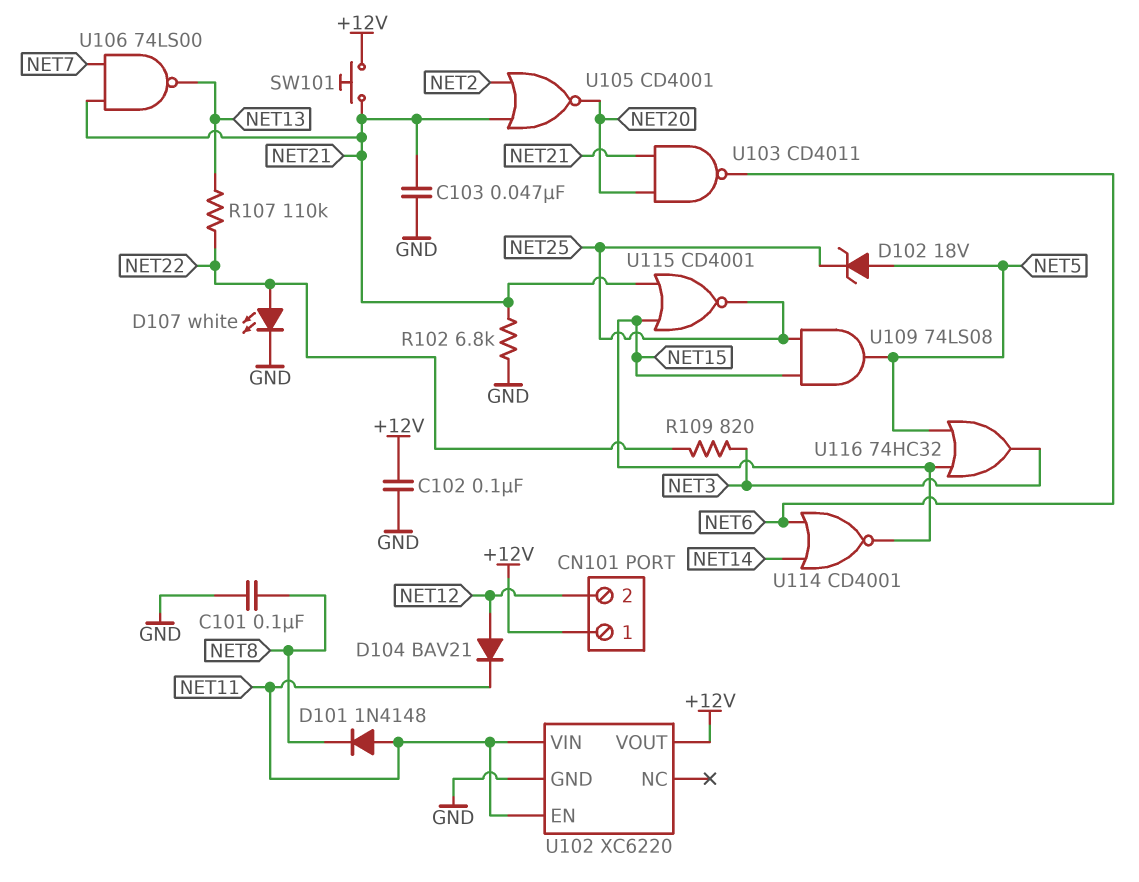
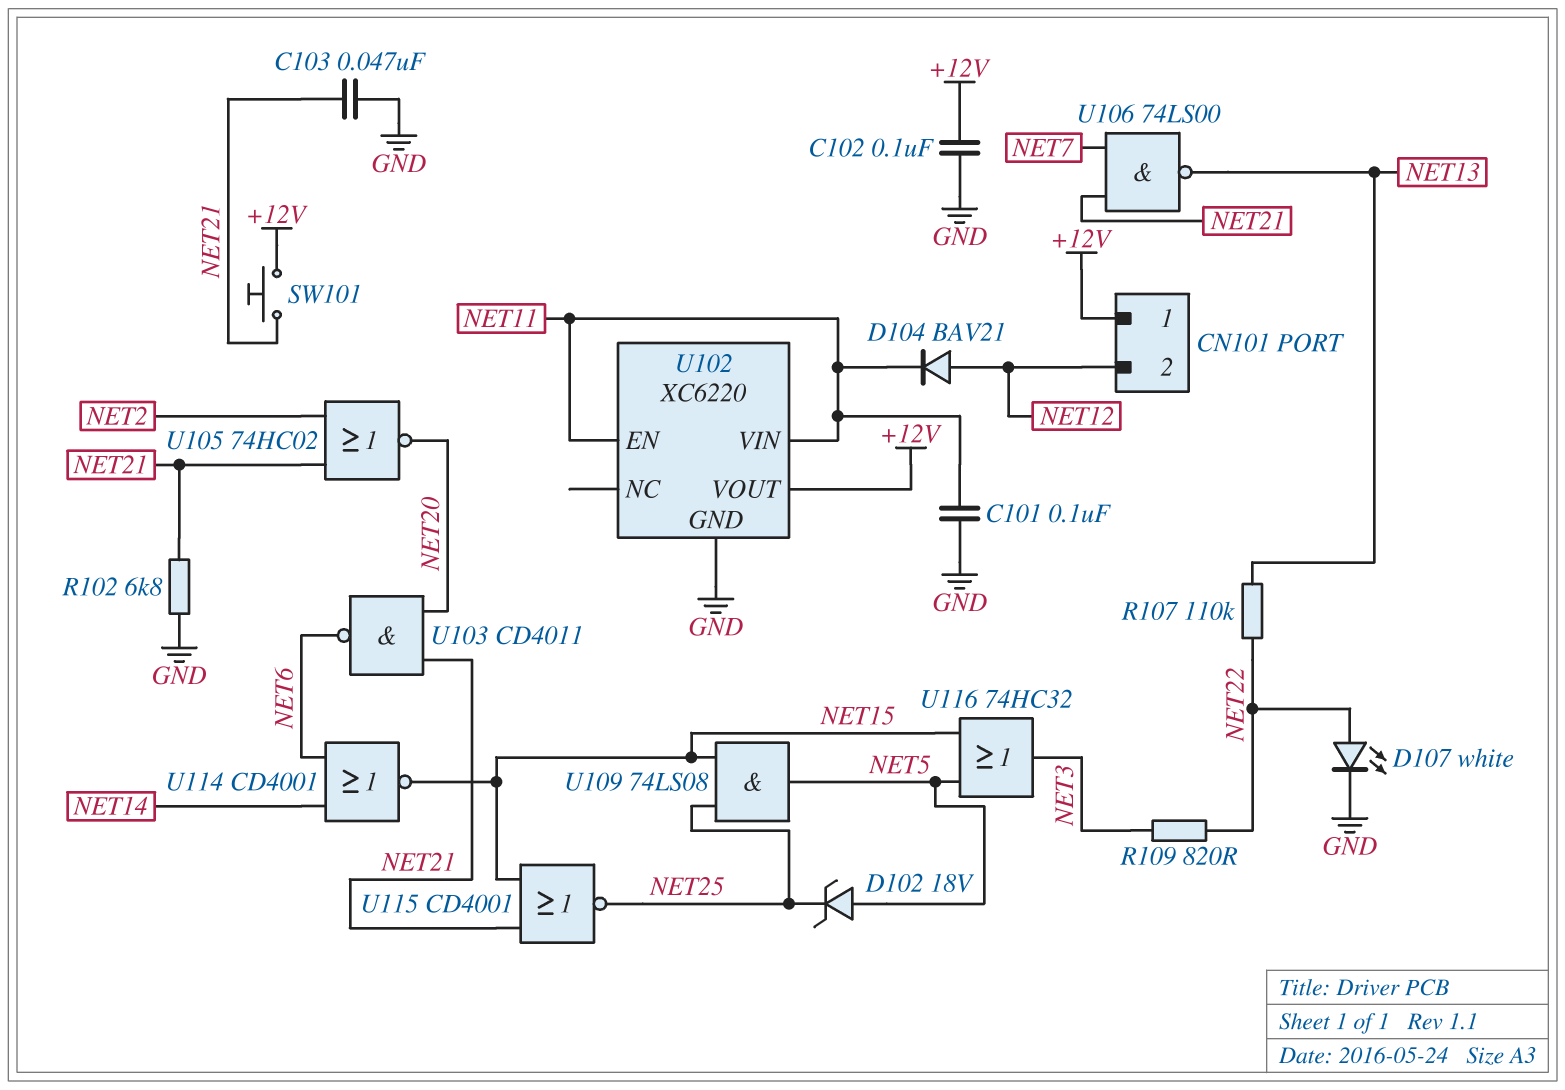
C101: 100nF (GND, NET8) -> 100nF (GND, NET11)
D101: diode 1N4148 (A NET11, K NET8) -> none
U105: NOR CD4001 (in NET2, in NET21, out NET20) -> NOR 74HC02 (in NET2, in NET21, out NET20)

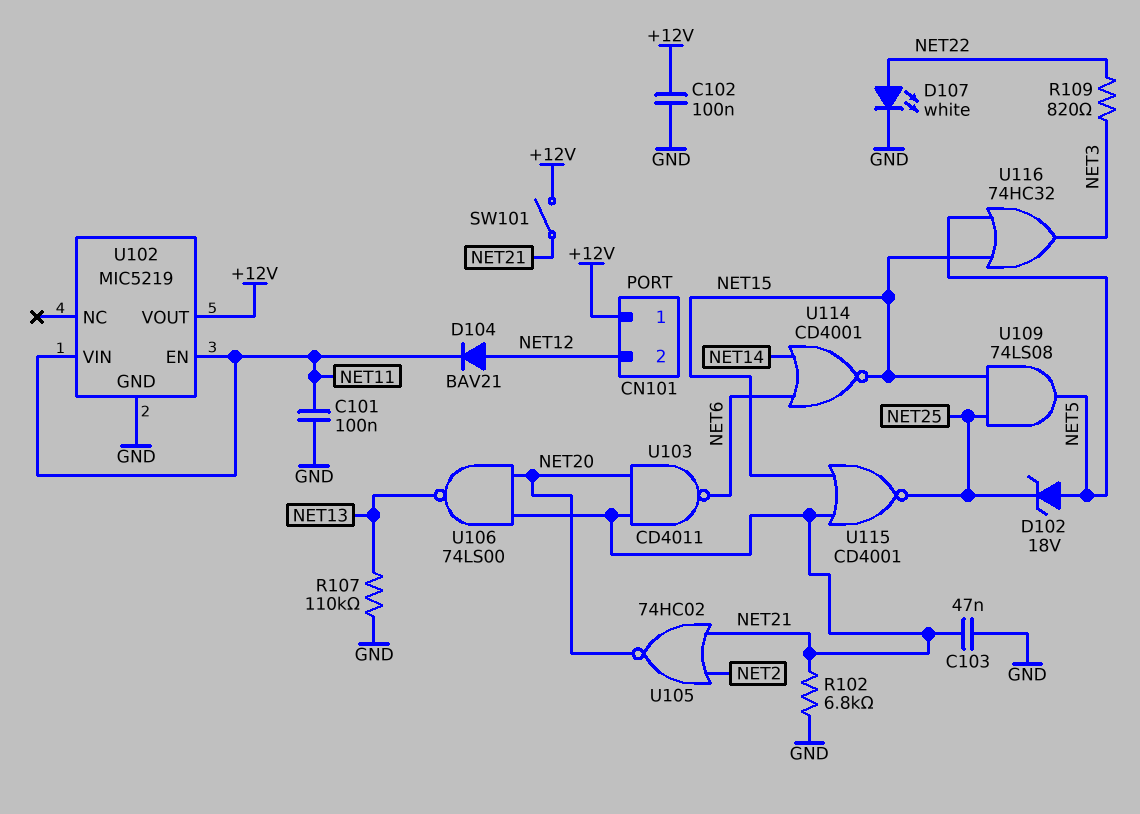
R107: 110k (NET13, NET22) -> 110k (GND, NET13)
SW101: button (+12V, NET21) -> switch (+12V, NET21)
U102: XC6220 -> MIC5219
U106: NAND 74LS00 (in NET7, in NET21, out NET13) -> NAND 74LS00 (in NET20, in NET21, out NET13)

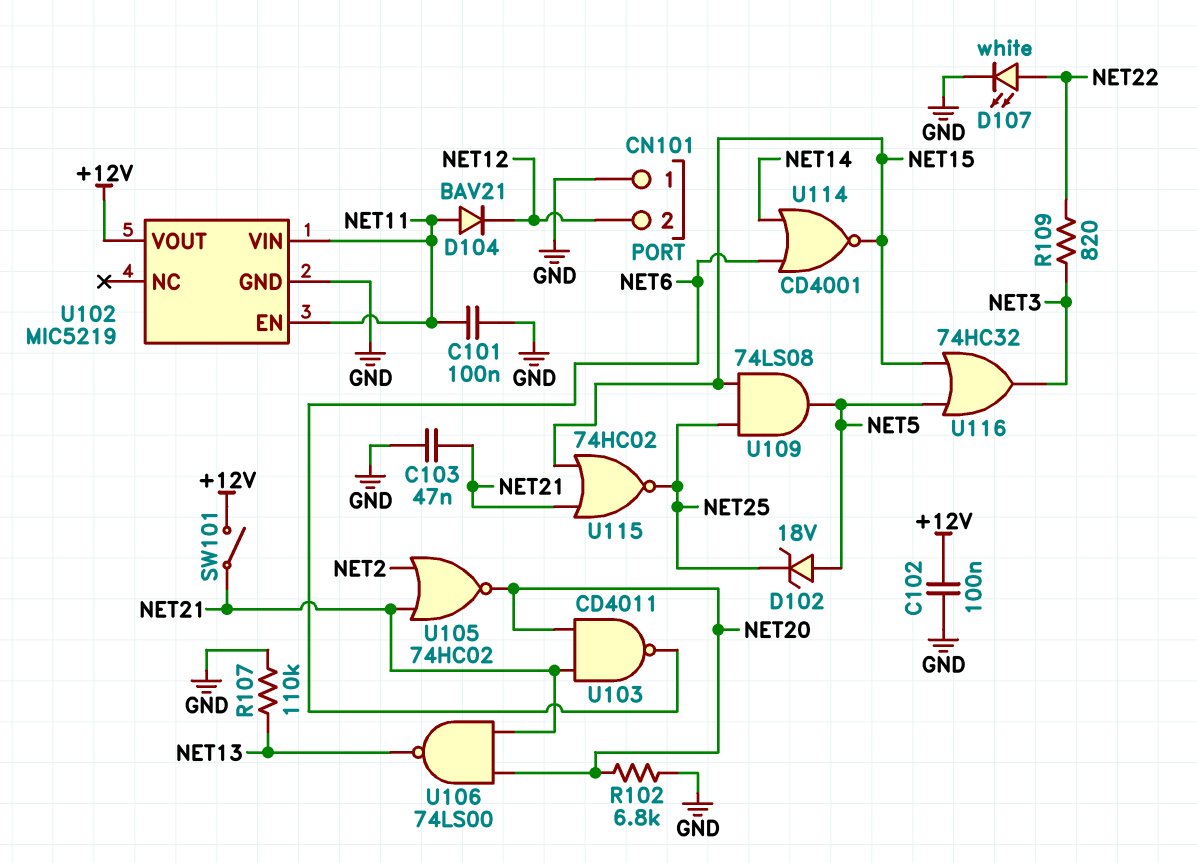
CN101 pin 1: +12V -> GND
D104: diode BAV21 (A NET12, K NET11) -> diode BAV21 (A NET11, K NET12)
R102: 6.8k (GND, NET21) -> 6.8k (GND, NET20)
U115: NOR CD4001 (in NET15, in NET21, out NET25) -> NOR 74HC02 (in NET15, in NET21, out NET25)

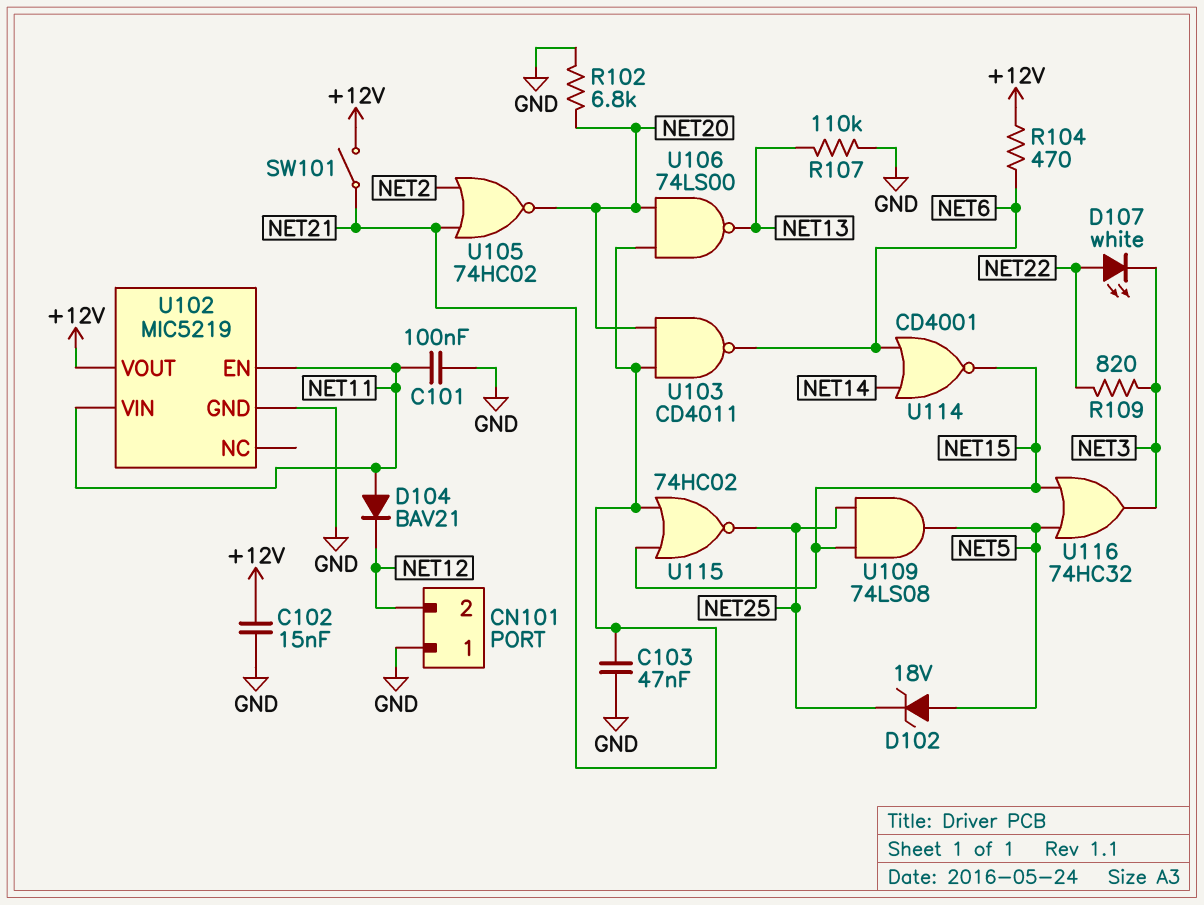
C102: 100nF (+12V, GND) -> 15nF (+12V, GND)
D107: LED white (A NET22, K GND) -> LED white (A NET22, K NET3)
R104: none -> 470 (+12V, NET6)

